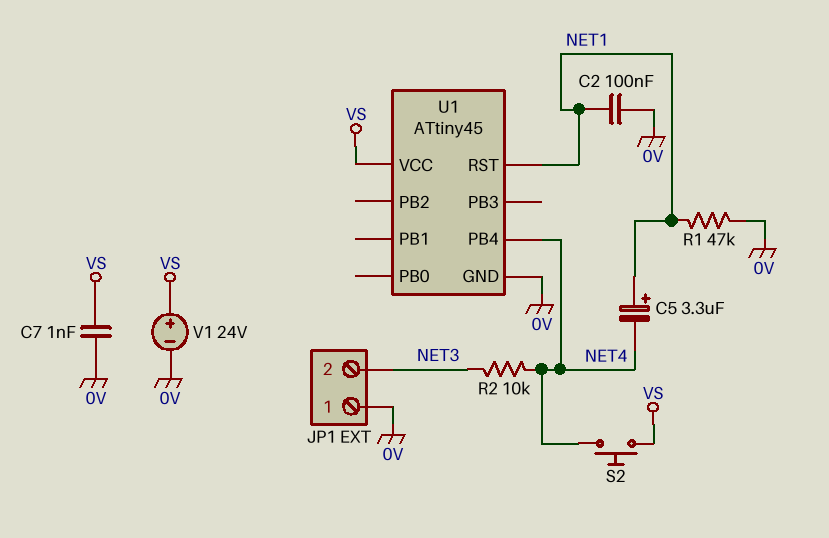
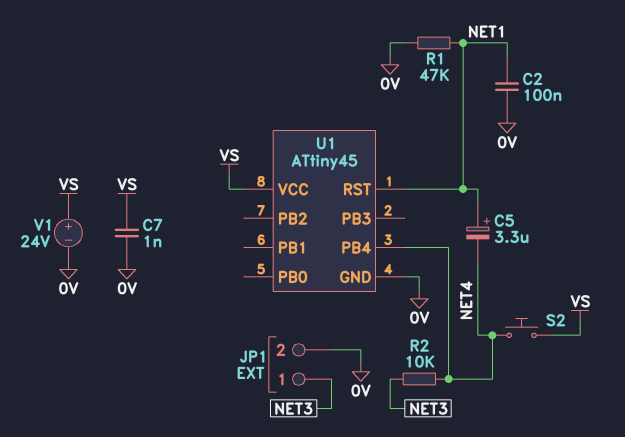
JP1 pin 1: 0V -> NET3
JP1 pin 2: NET3 -> 0V

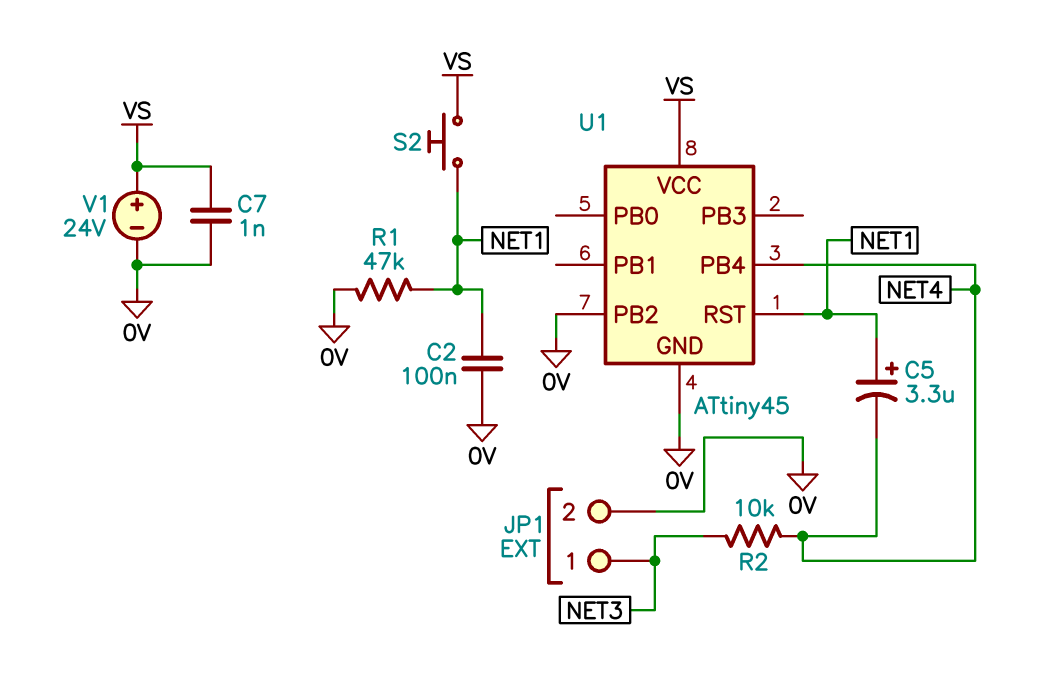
S2: button (NET4, VS) -> button (NET1, VS)
U1 pin PB2: none -> 0V

